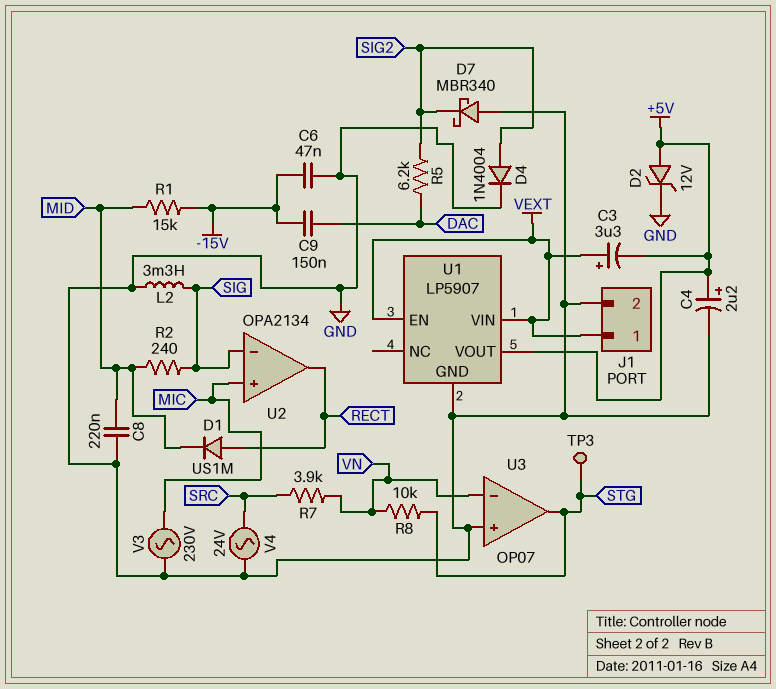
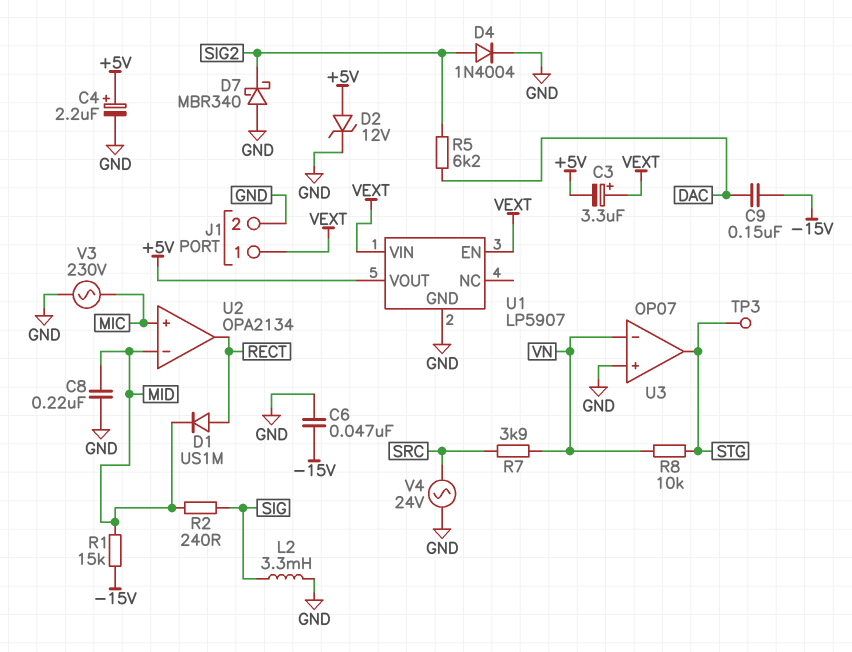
U2 pin in-: SIG -> MID

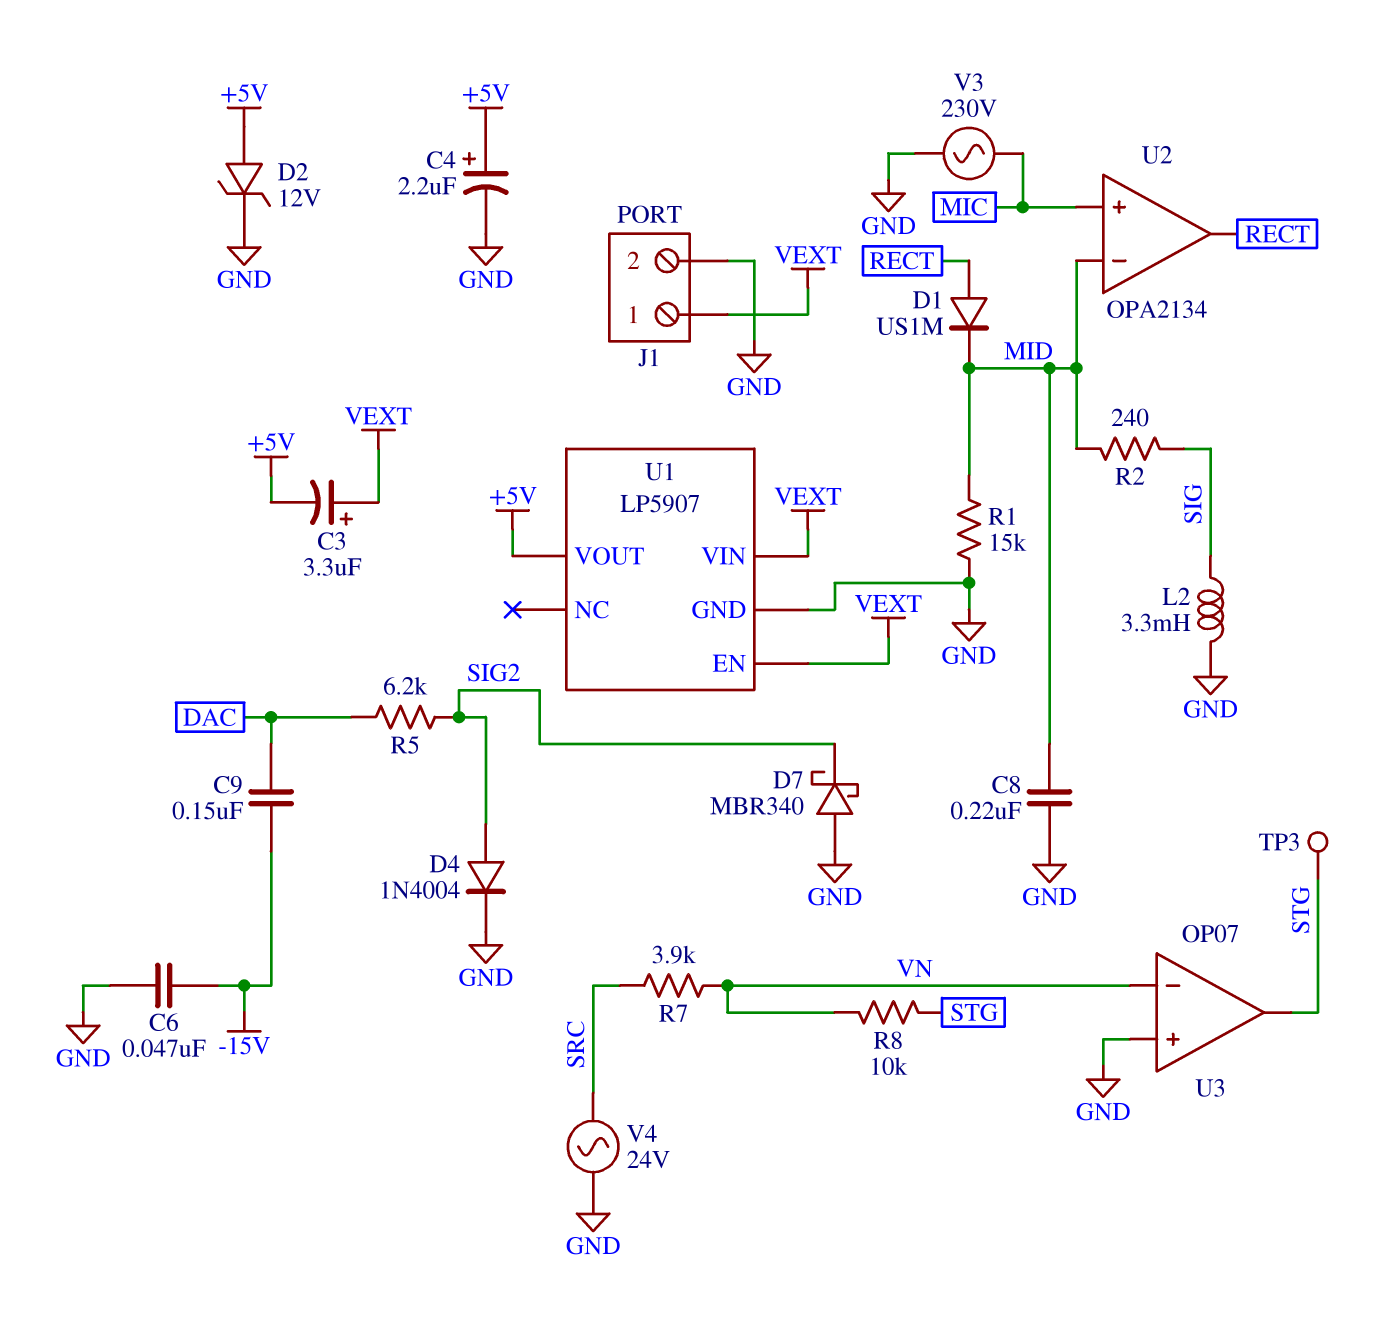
R1: 15k (-15V, MID) -> 15k (GND, MID)

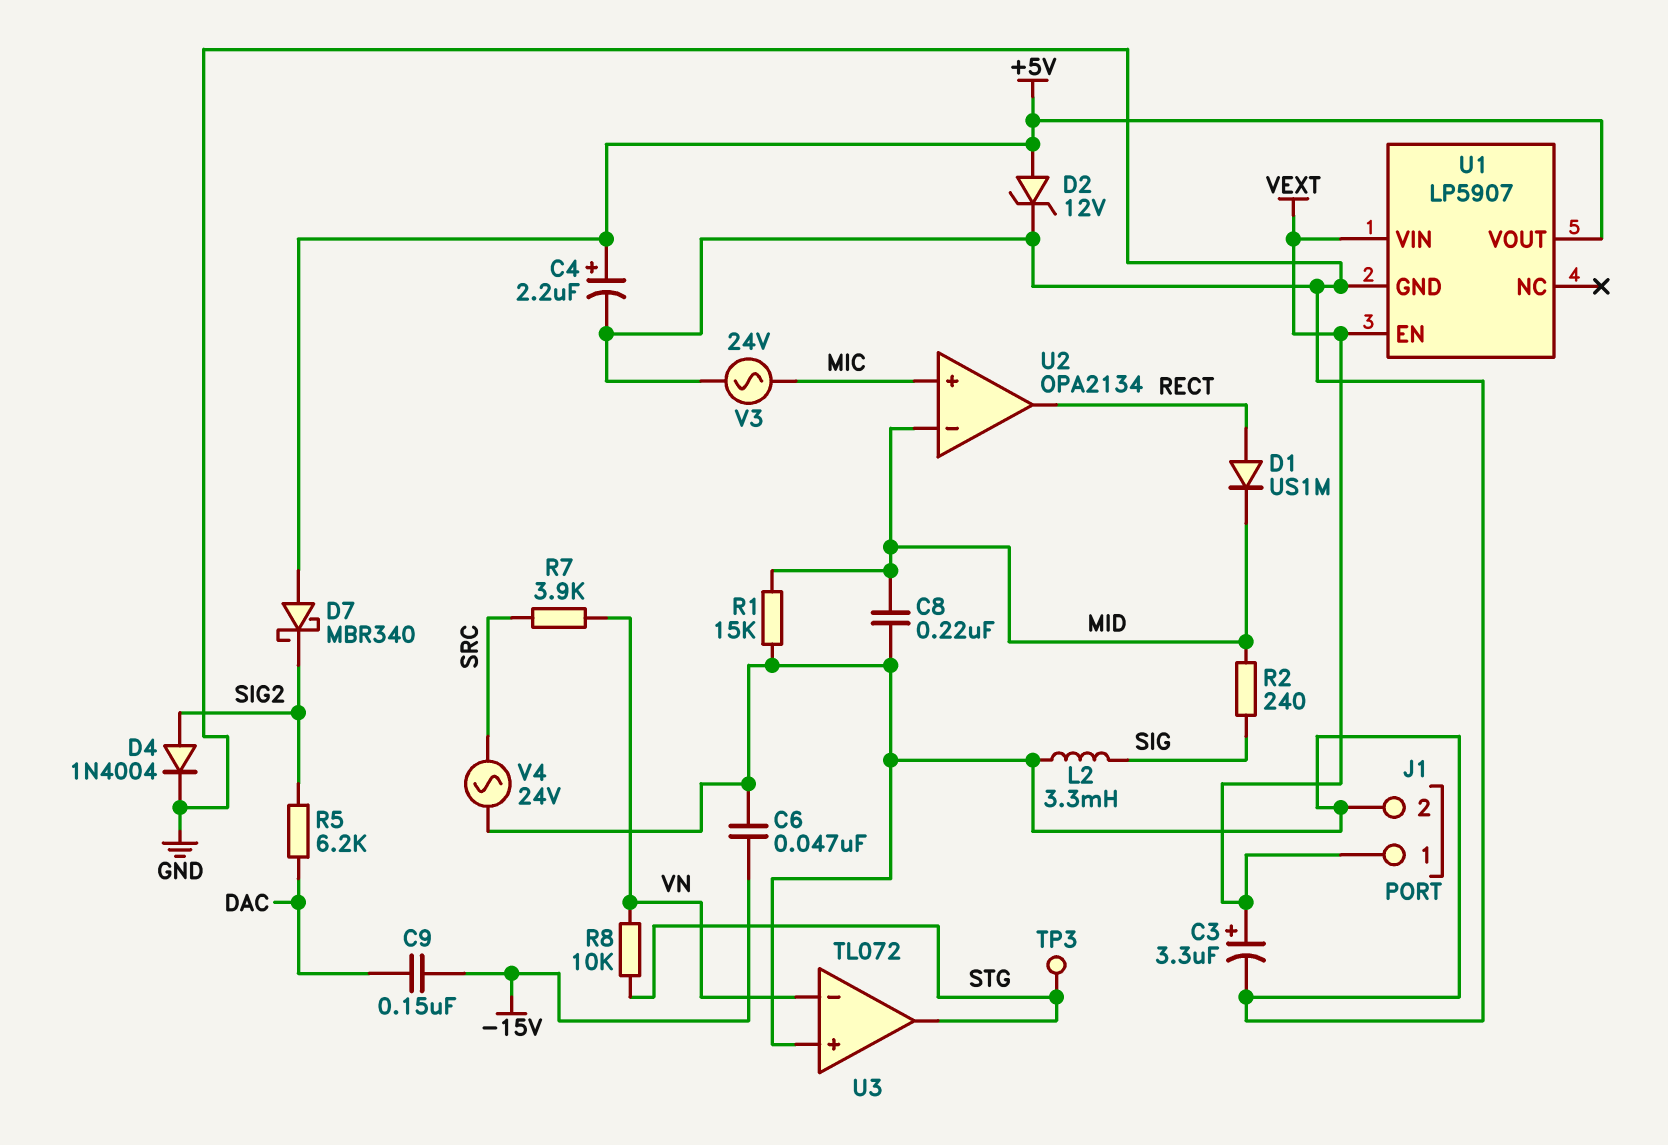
C3: 3.3uF (plus VEXT, minus +5V) -> 3.3uF (plus VEXT, minus GND)
D7: schottky MBR340 (A GND, K SIG2) -> schottky MBR340 (A +5V, K SIG2)
U3: OP07 -> TL072
V3: AC 230V (GND, MIC) -> AC 24V (GND, MIC)

